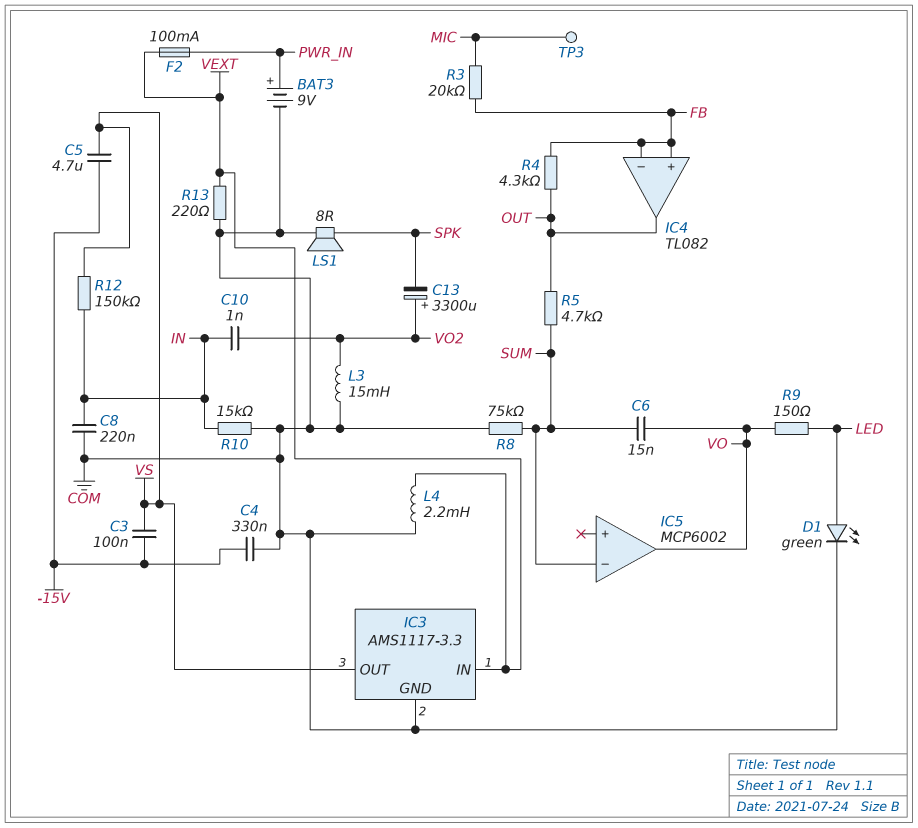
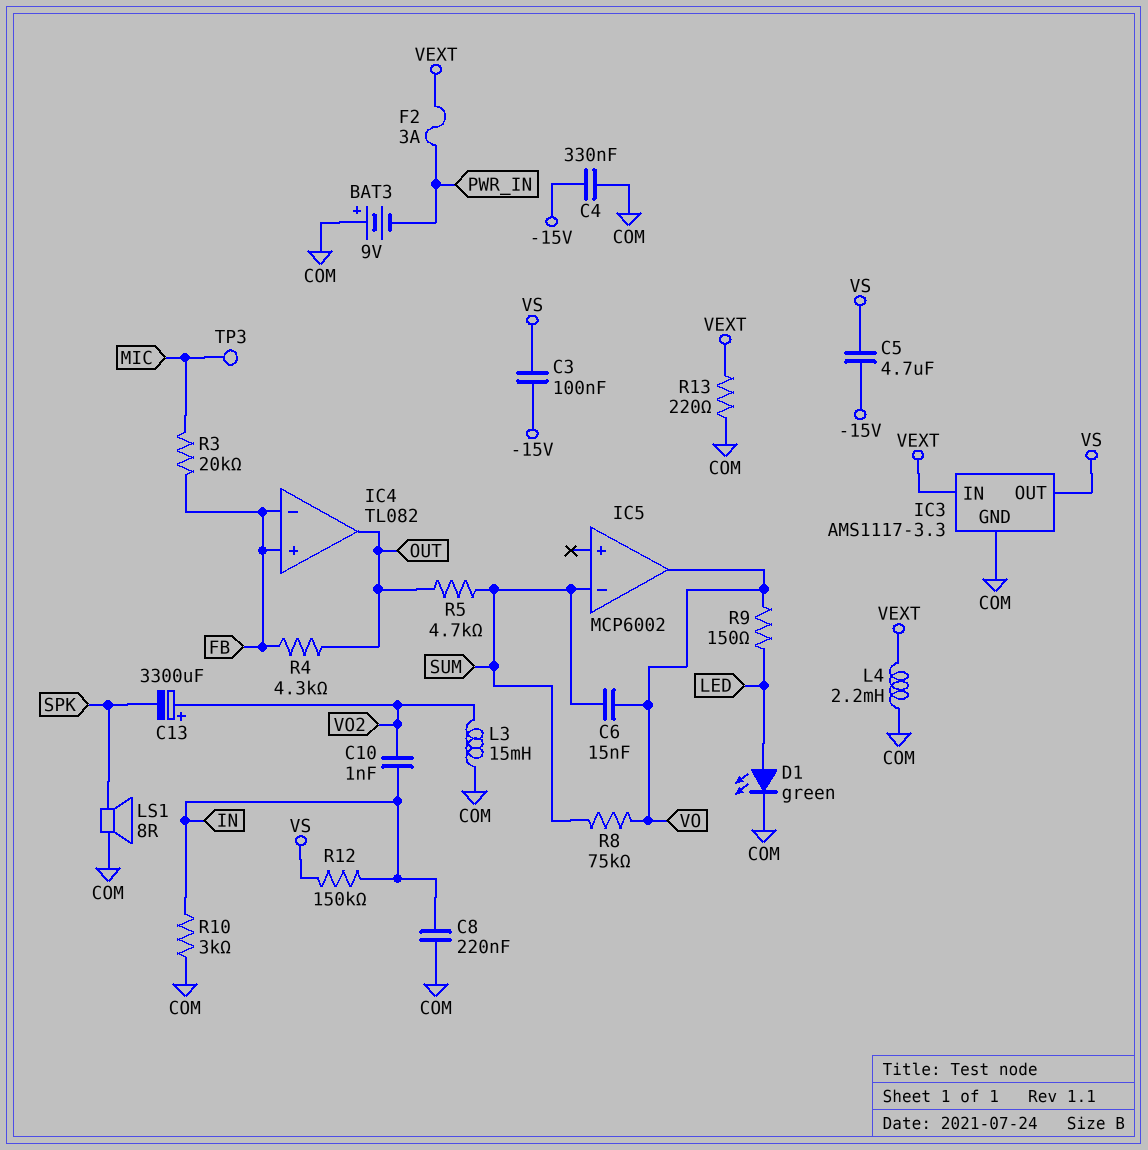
BAT3: 9V (plus PWR_IN, minus COM) -> 9V (plus COM, minus PWR_IN)
F2: 100mA (PWR_IN, VEXT) -> 3A (PWR_IN, VEXT)
R8: 75k (COM, SUM) -> 75k (SUM, VO)
R10: 15k (COM, IN) -> 3k (COM, IN)

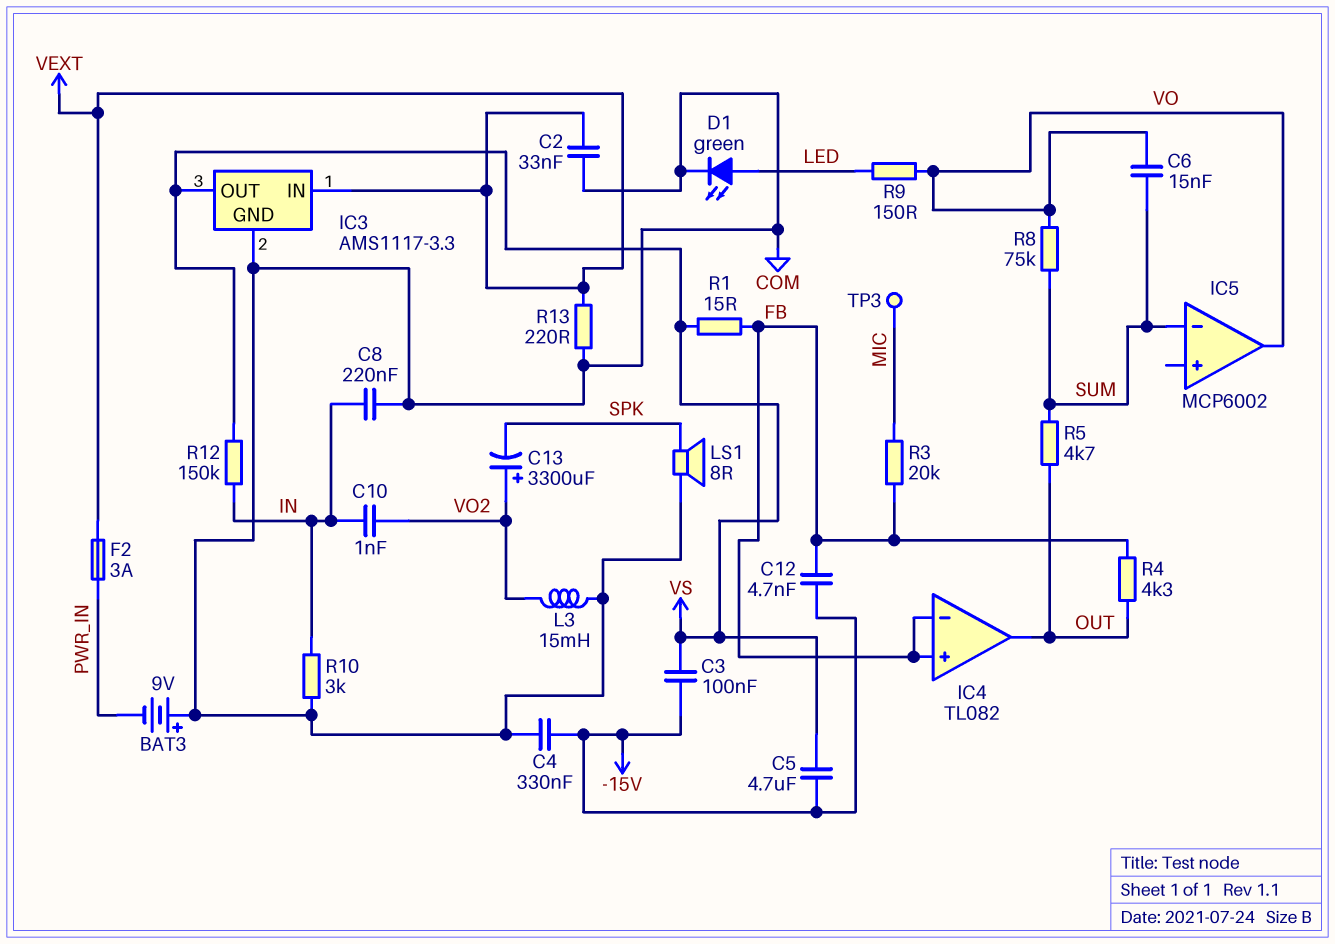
C2: none -> 33nF (COM, VEXT)
C12: none -> 4.7nF (-15V, FB)
L4: 2.2mH (COM, VEXT) -> none
R1: none -> 15 (FB, VS)

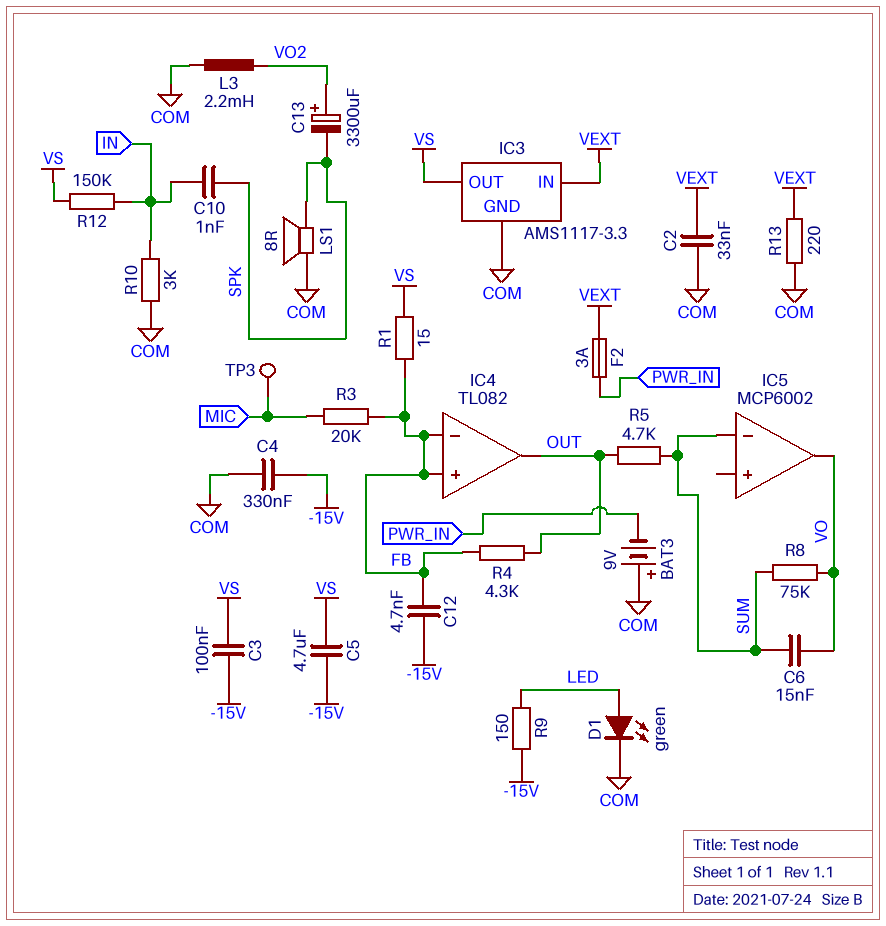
C8: 220nF (COM, IN) -> none
C10: 1nF (IN, VO2) -> 1nF (IN, SPK)
L3: 15mH (COM, VO2) -> 2.2mH (COM, VO2)
R9: 150 (LED, VO) -> 150 (-15V, LED)

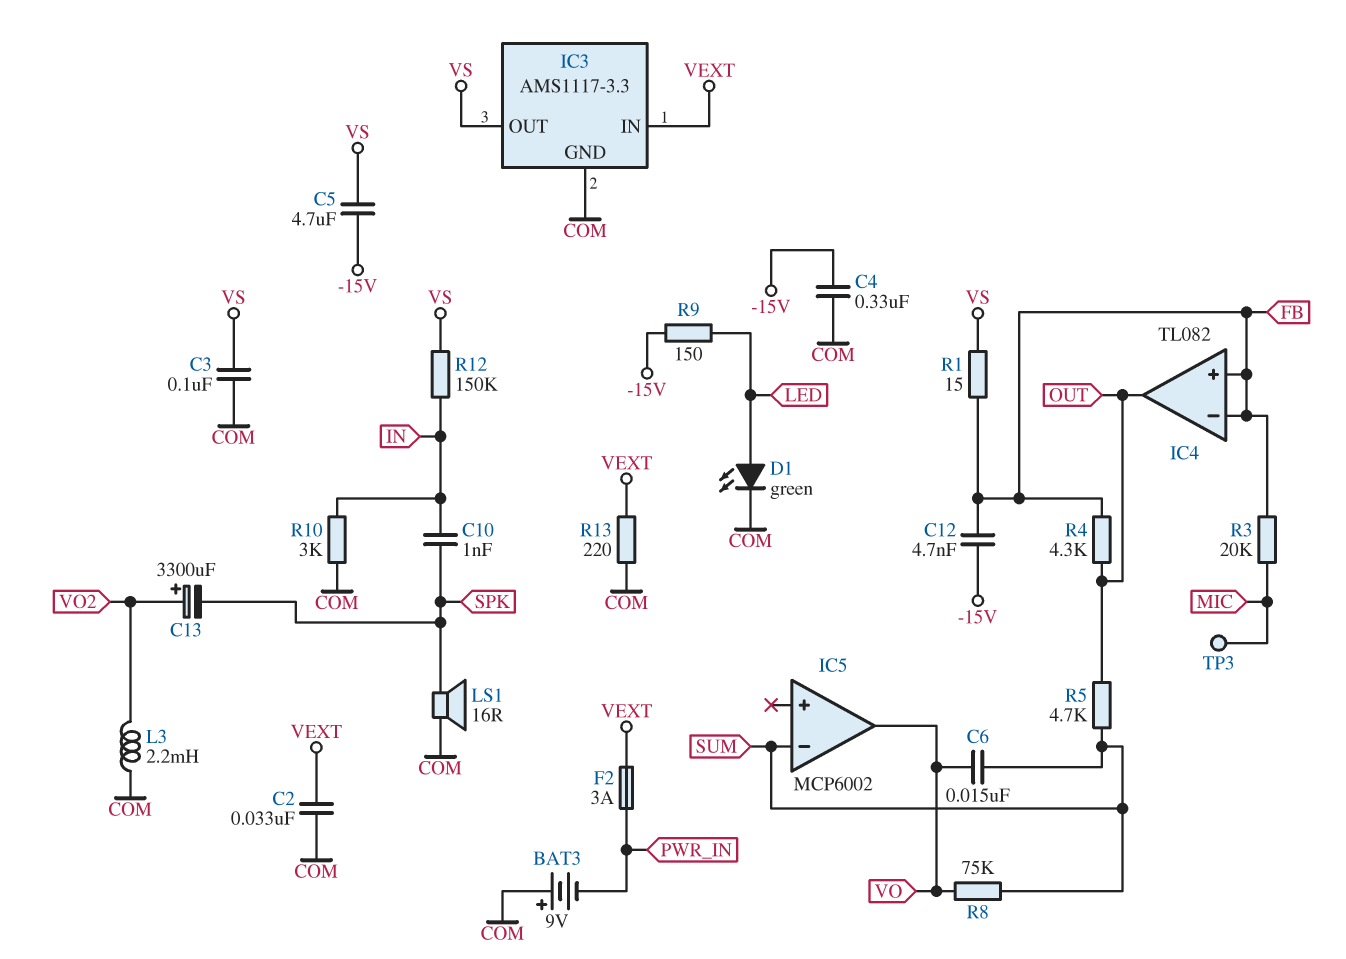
C3: 100nF (-15V, VS) -> 100nF (COM, VS)
LS1: speaker 8R (COM, SPK) -> speaker 16R (COM, SPK)

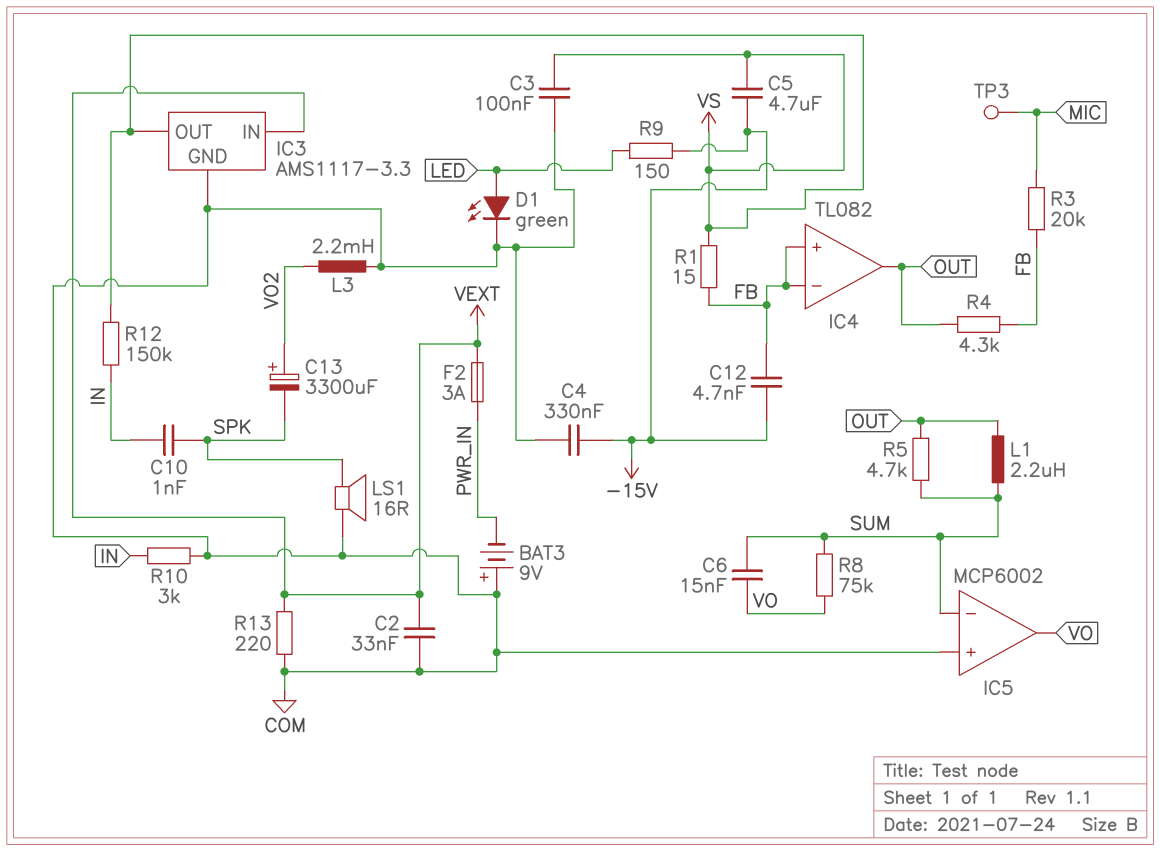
IC5 pin in+: none -> COM
L1: none -> 2.2uH (OUT, SUM)

